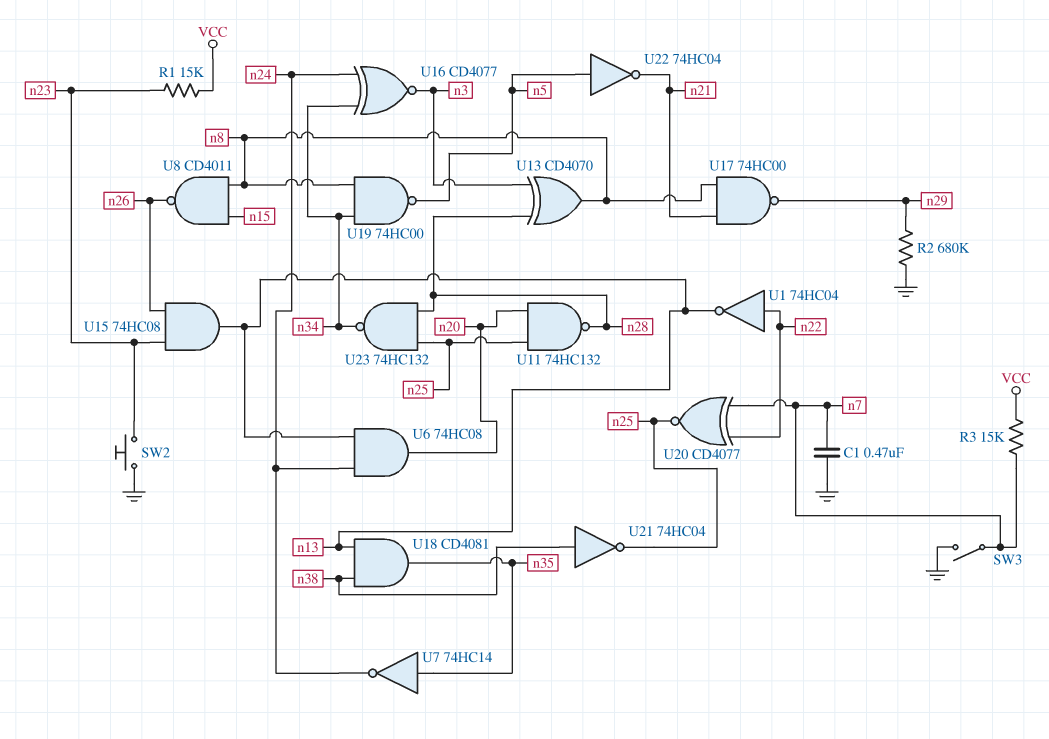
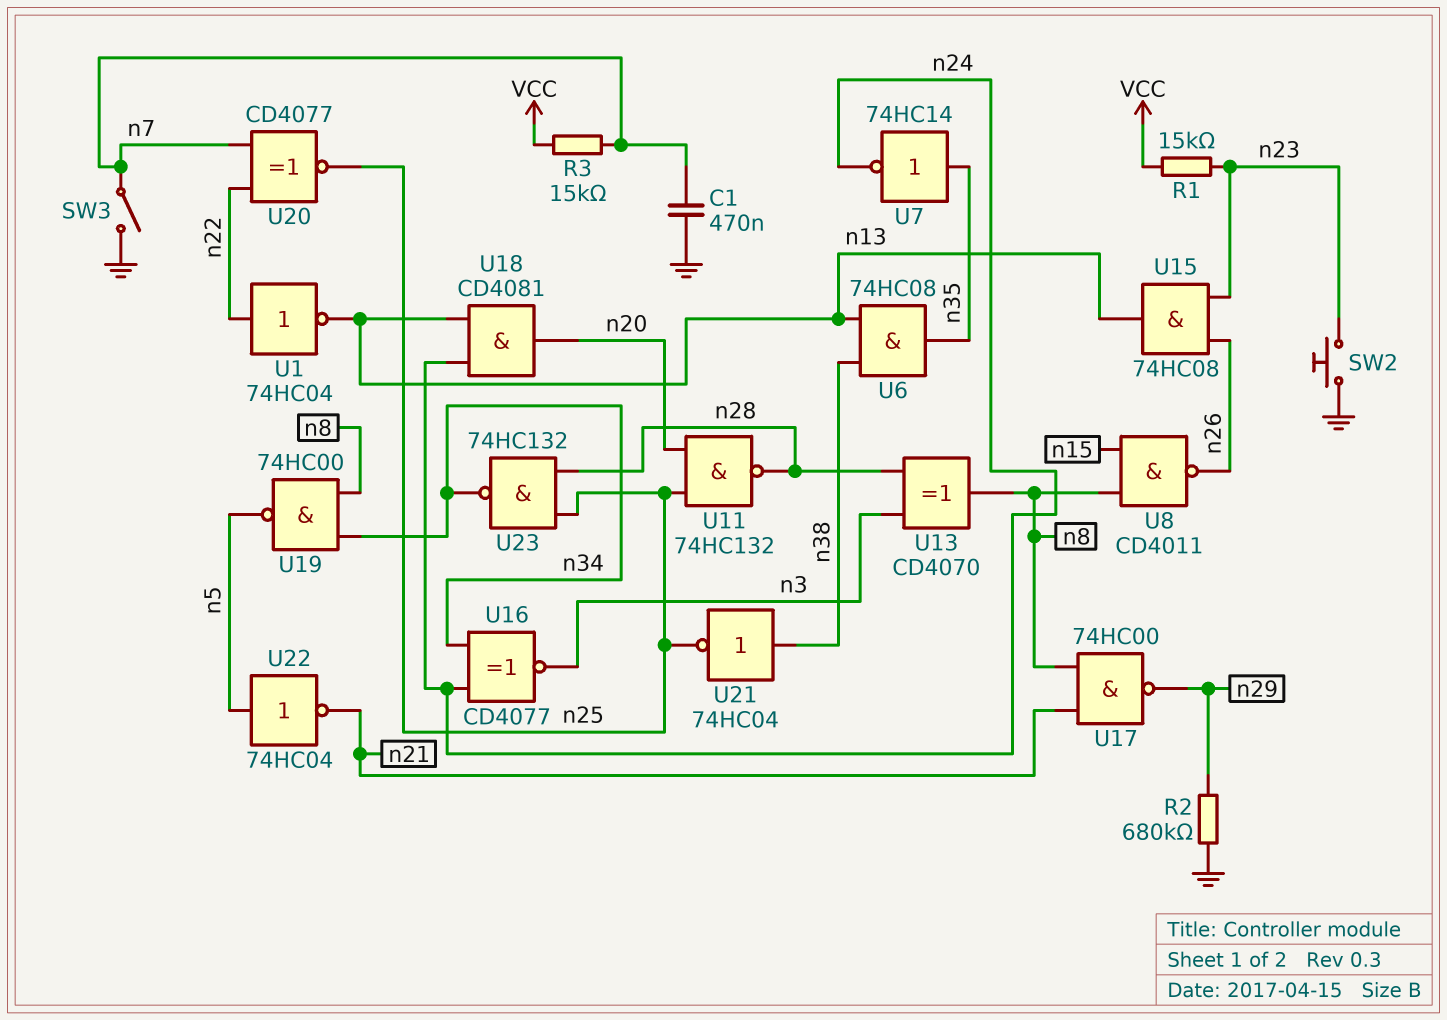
U6: AND 74HC08 (in n13, in n24, out n20) -> AND 74HC08 (in n13, in n38, out n35)
U18: AND CD4081 (in n13, in n38, out n35) -> AND CD4081 (in n13, in n24, out n20)

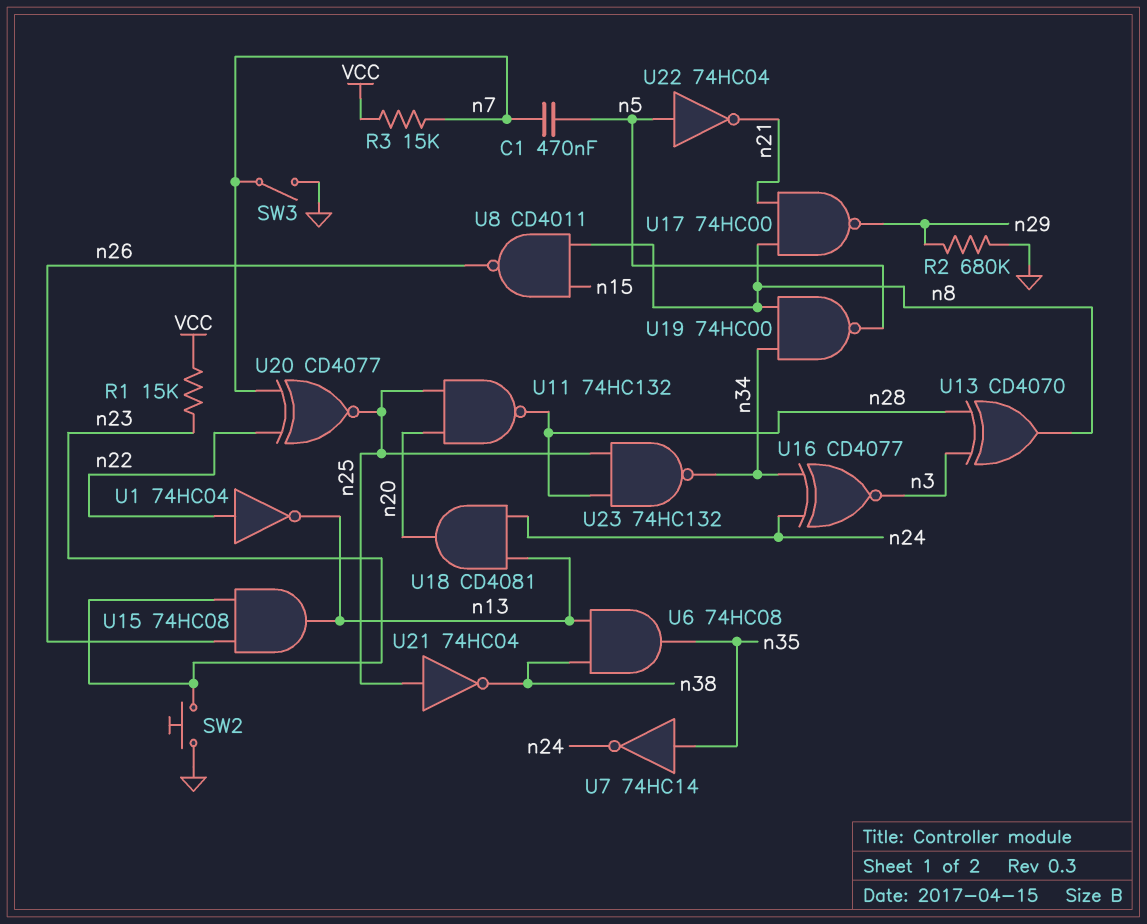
C1: 470nF (GND, n7) -> 470nF (n5, n7)
U21: NOT 74HC04 (in n38, out n25) -> NOT 74HC04 (in n25, out n38)

